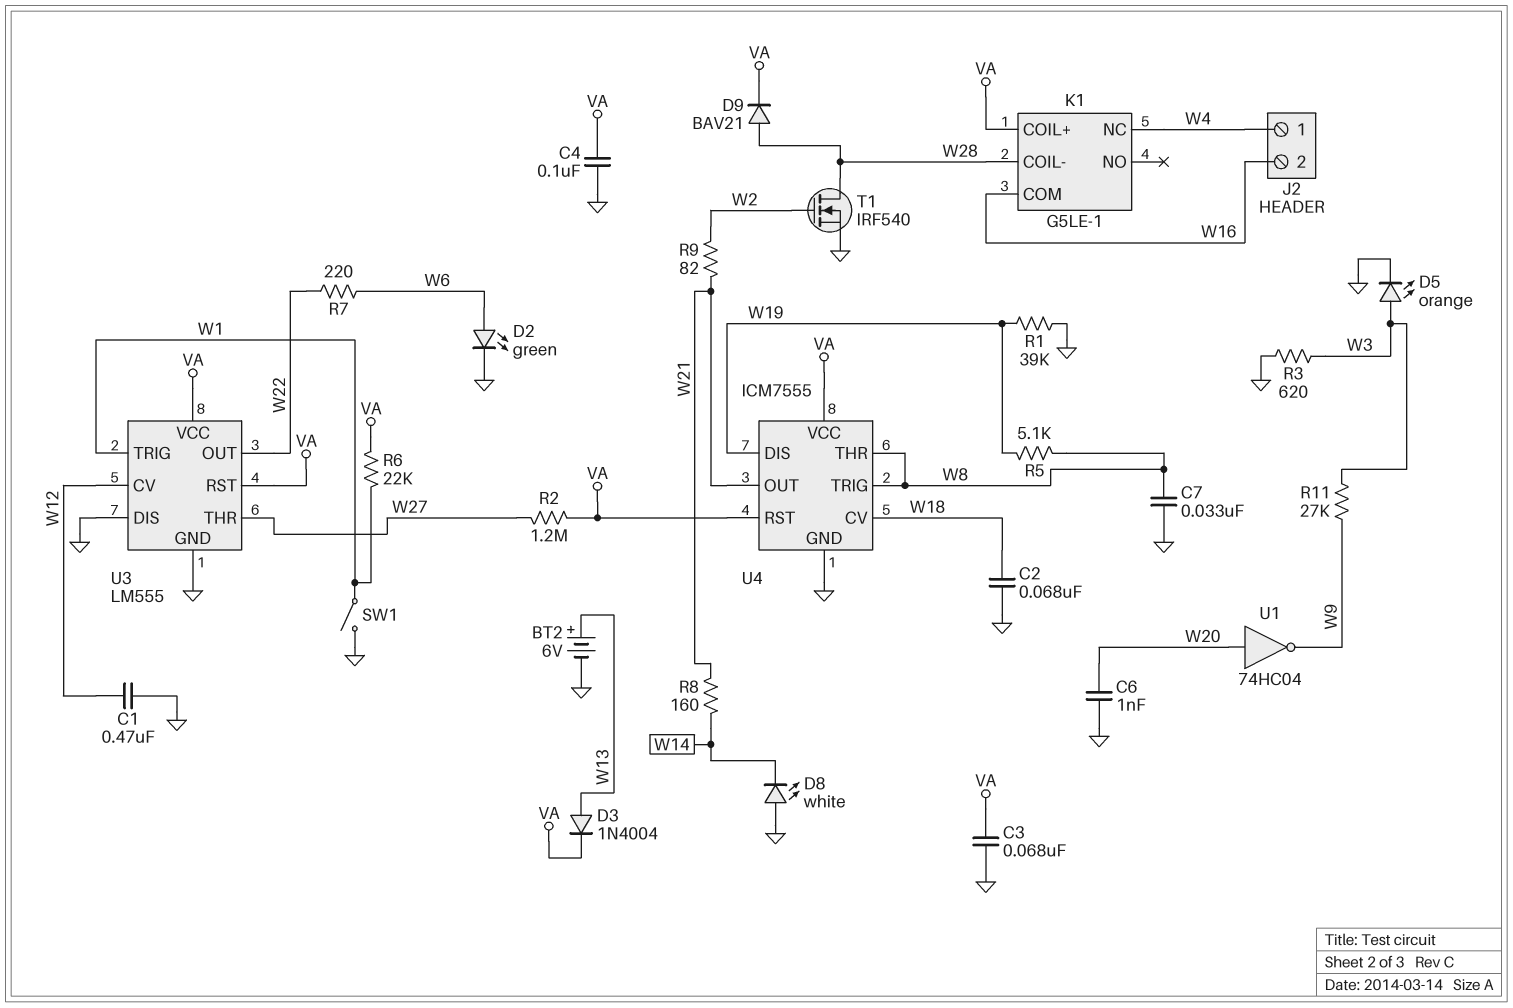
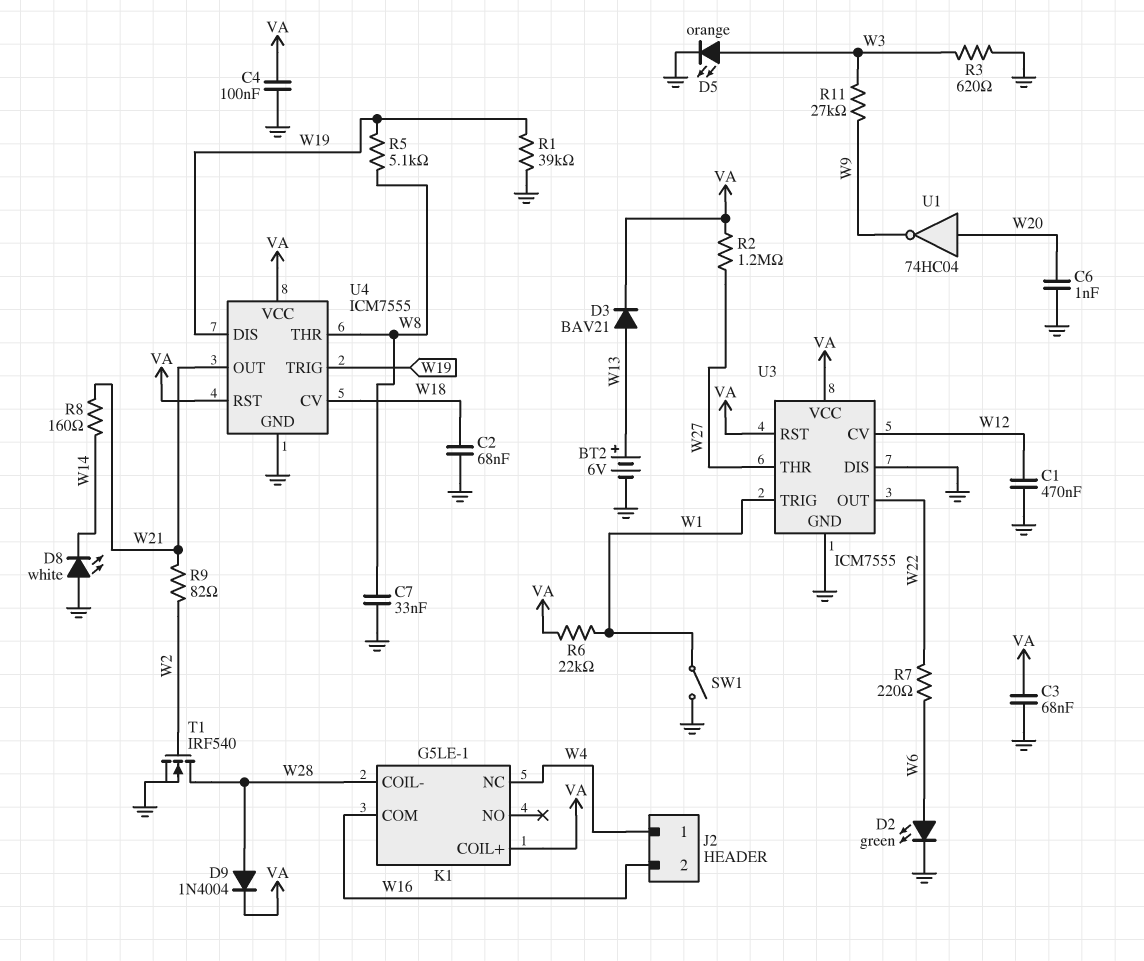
D3: diode 1N4004 (A W13, K VA) -> diode BAV21 (A W13, K VA)
D9: diode BAV21 (A W28, K VA) -> diode 1N4004 (A W28, K VA)
U3: LM555 -> ICM7555
U4 pin TRIG: W8 -> W19

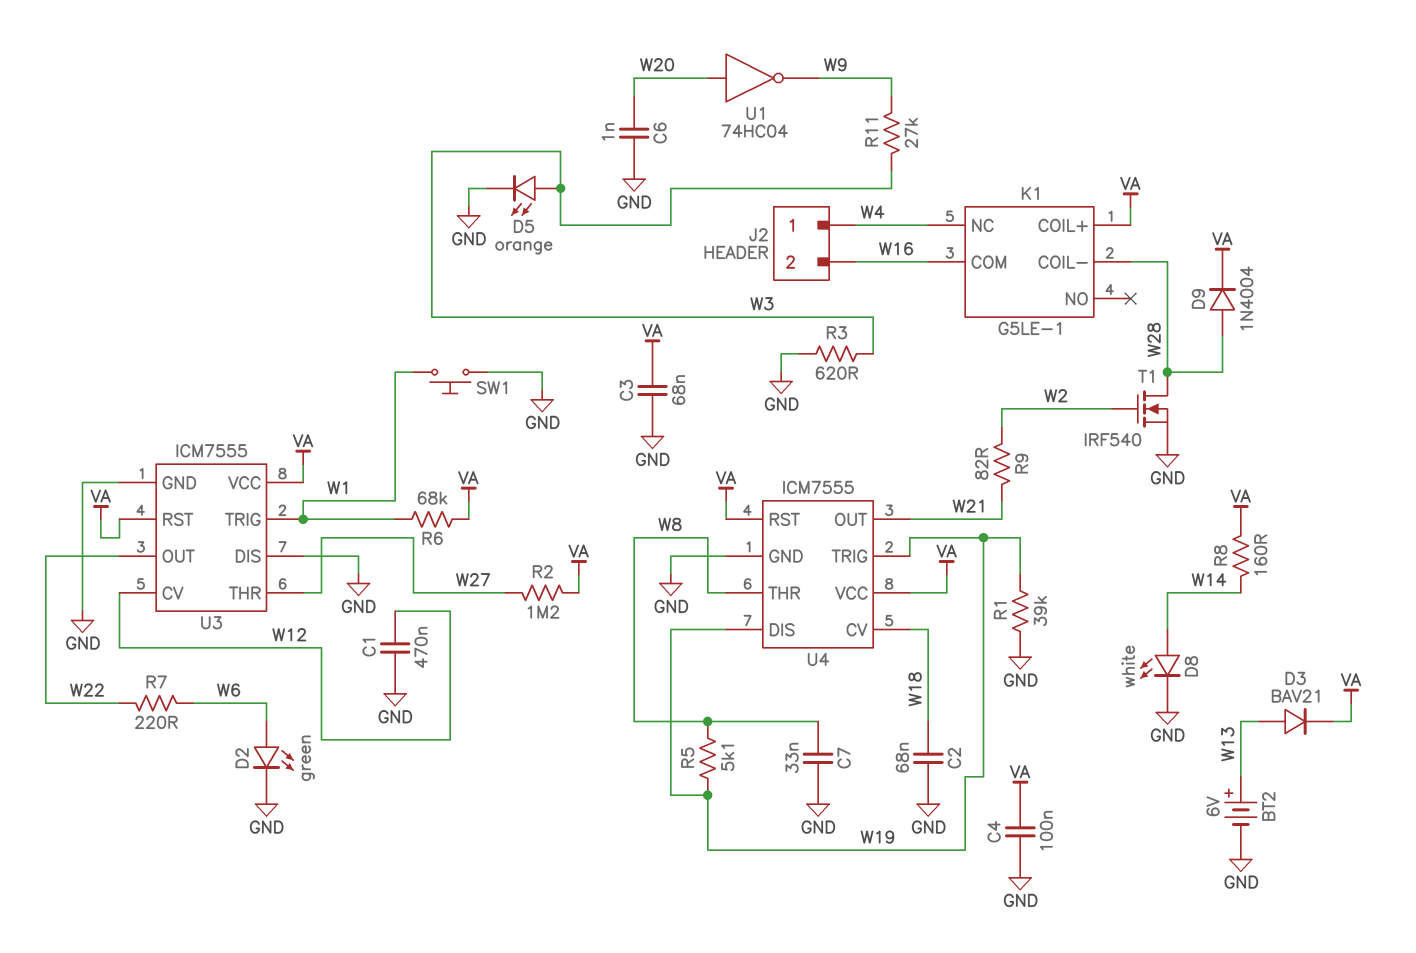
D8: LED white (A GND, K W14) -> LED white (A W14, K GND)
R6: 22k (VA, W1) -> 68k (VA, W1)
R8: 160 (W14, W21) -> 160 (VA, W14)
SW1: switch (GND, W1) -> button (GND, W1)

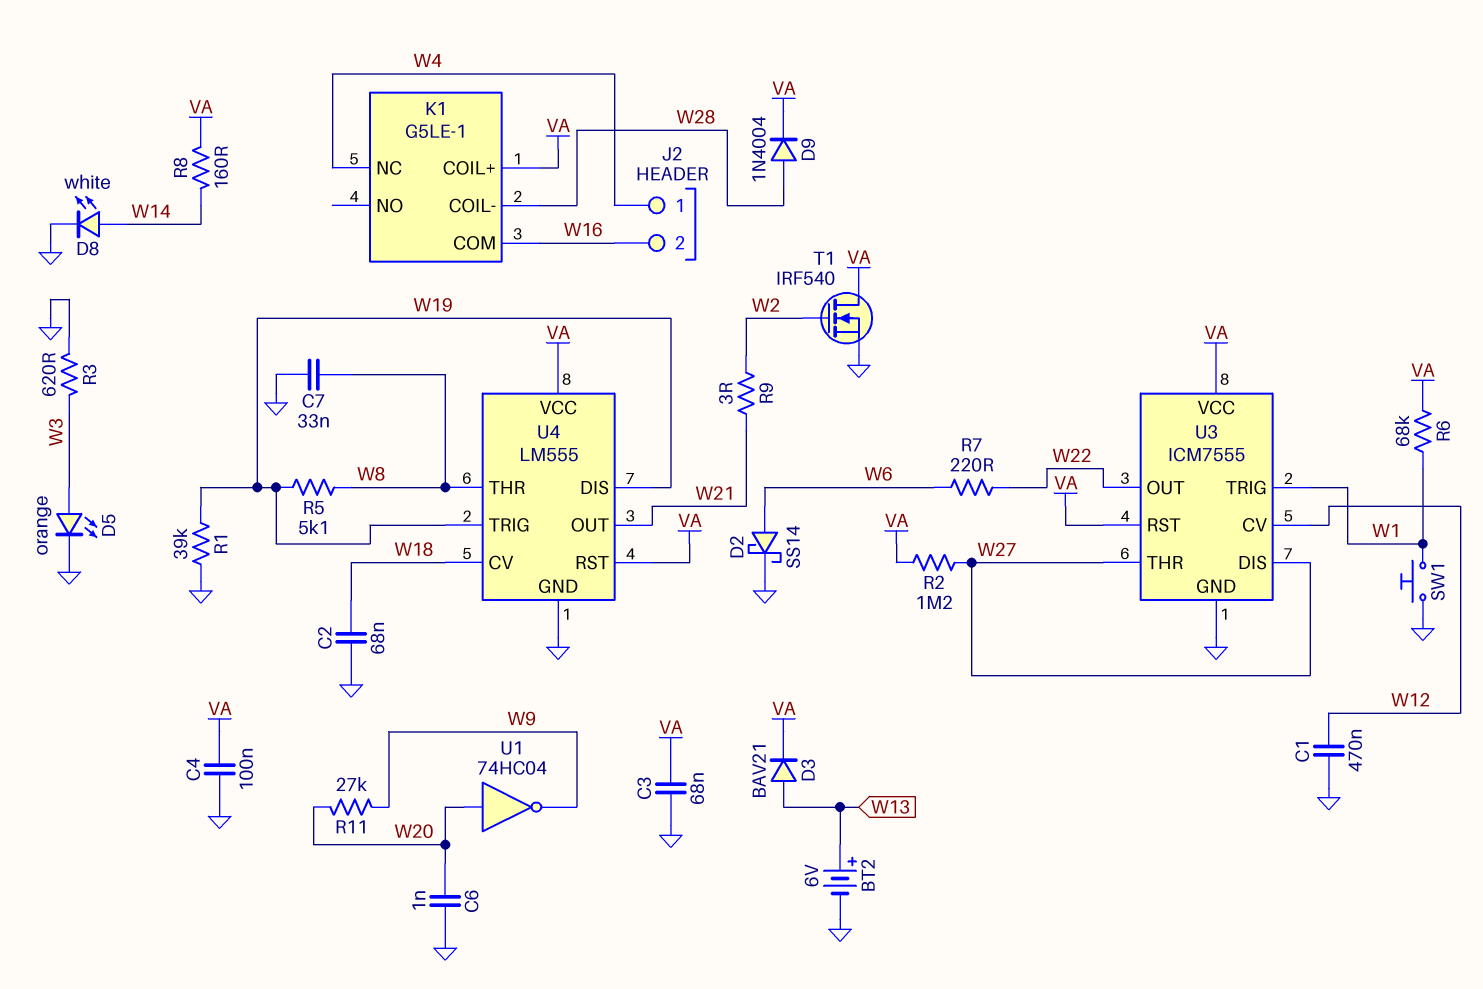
D2: LED green (A W6, K GND) -> schottky SS14 (A W6, K GND)
R9: 82 (W2, W21) -> 3 (W2, W21)
R11: 27k (W3, W9) -> 27k (W9, W20)
T1: NMOS IRF540 (G W2, D W28, S GND) -> NMOS IRF540 (G W2, D VA, S GND)
U3 pin DIS: GND -> W27
U4: ICM7555 -> LM555

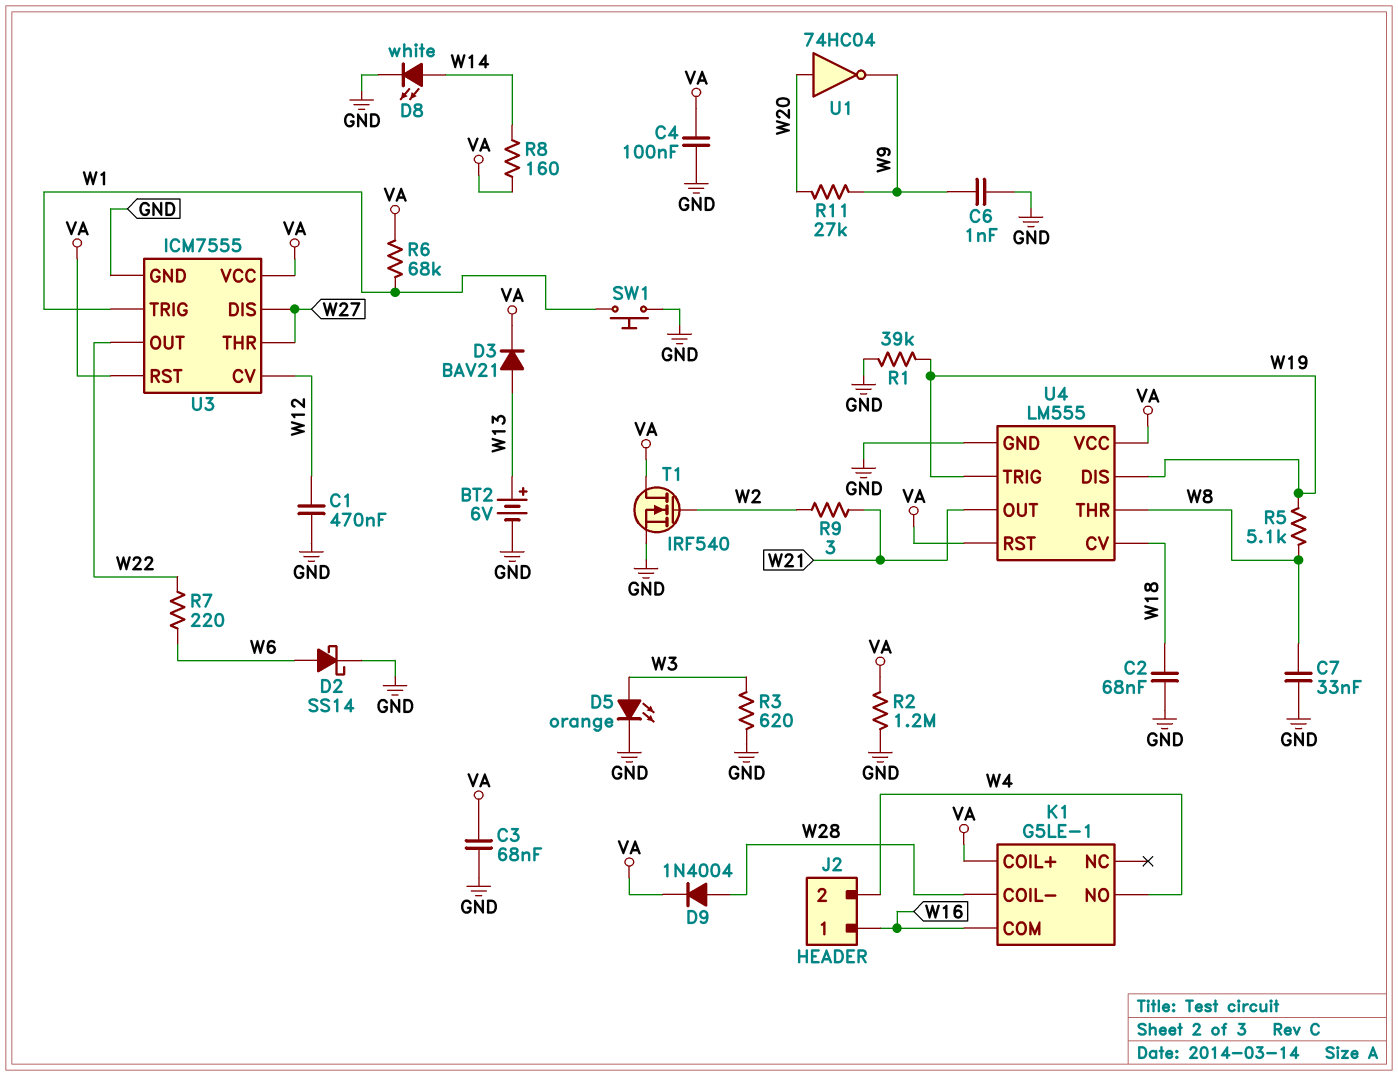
C6: 1nF (GND, W20) -> 1nF (GND, W9)
J2 pin 1: W4 -> W16
J2 pin 2: W16 -> W4
K1 pin NC: W4 -> none
K1 pin NO: none -> W4
R2: 1.2M (VA, W27) -> 1.2M (GND, VA)

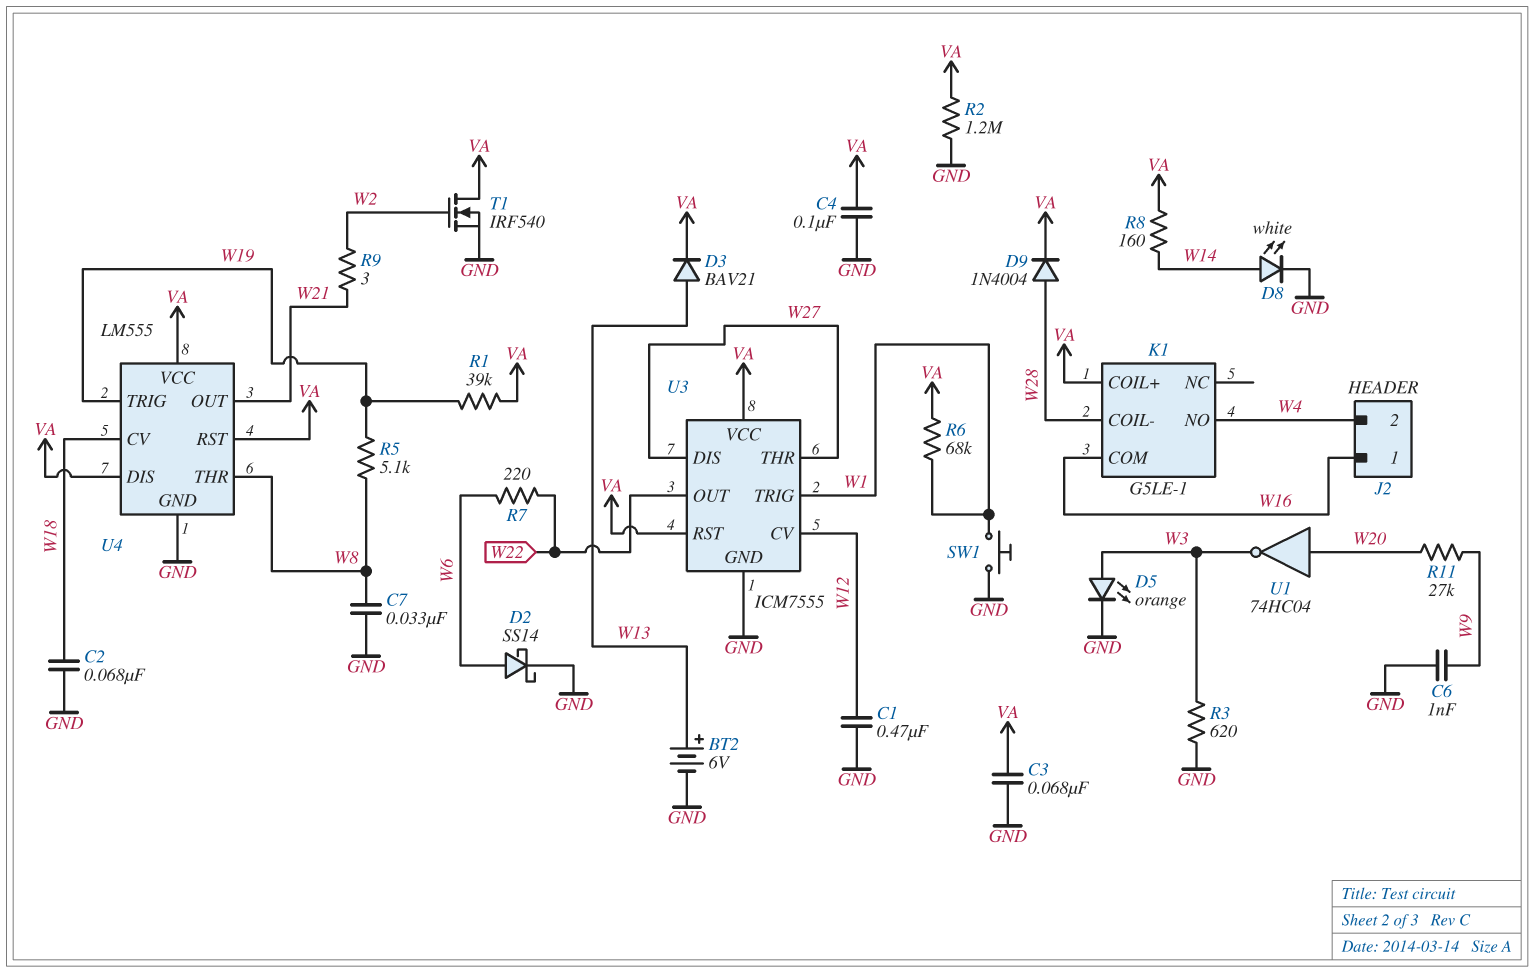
R1: 39k (GND, W19) -> 39k (VA, W19)
U1: NOT 74HC04 (in W20, out W9) -> NOT 74HC04 (in W20, out W3)
U4 pin DIS: W19 -> VA

